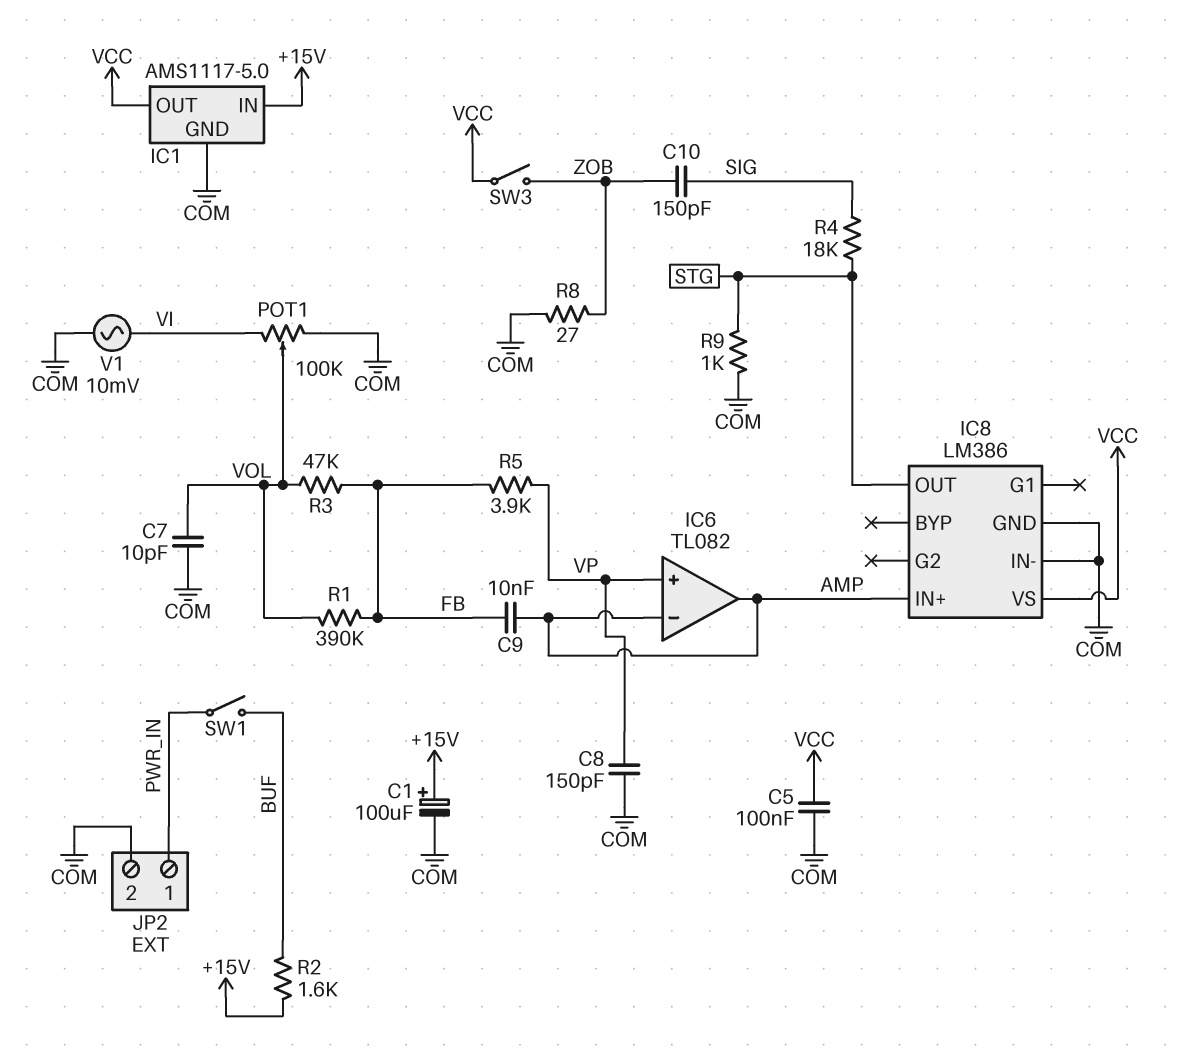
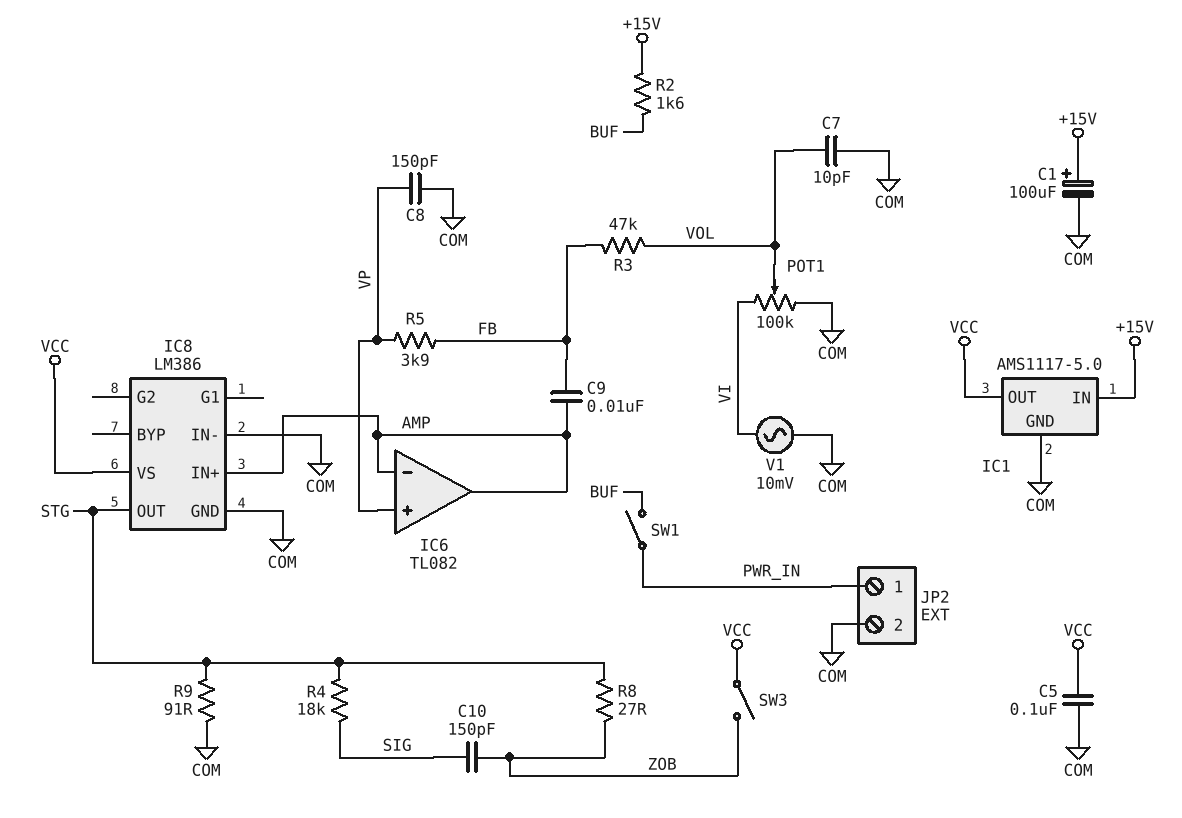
R1: 390k (FB, VOL) -> none
R8: 27 (COM, ZOB) -> 27 (STG, ZOB)
R9: 1k (COM, STG) -> 91 (COM, STG)

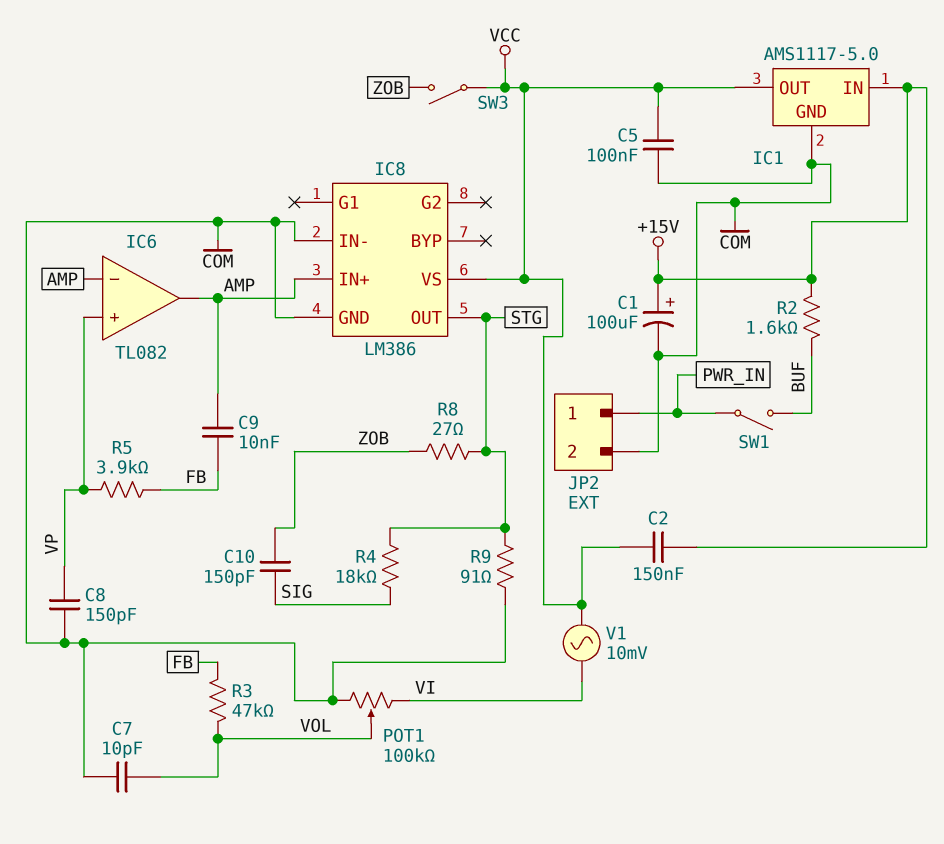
C2: none -> 150nF (+15V, VCC)
V1: AC 10mV (COM, VI) -> AC 10mV (VCC, VI)

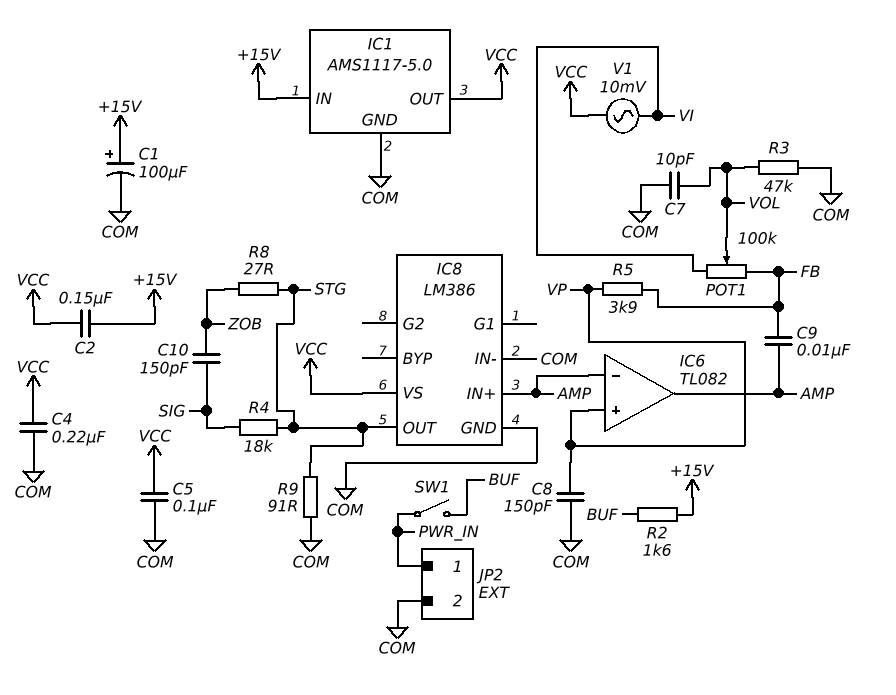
C4: none -> 220nF (COM, VCC)
POT1: 100k (COM, VI, wiper VOL) -> 100k (FB, VI, wiper VOL)
R3: 47k (FB, VOL) -> 47k (COM, VOL)
SW3: switch (VCC, ZOB) -> none

